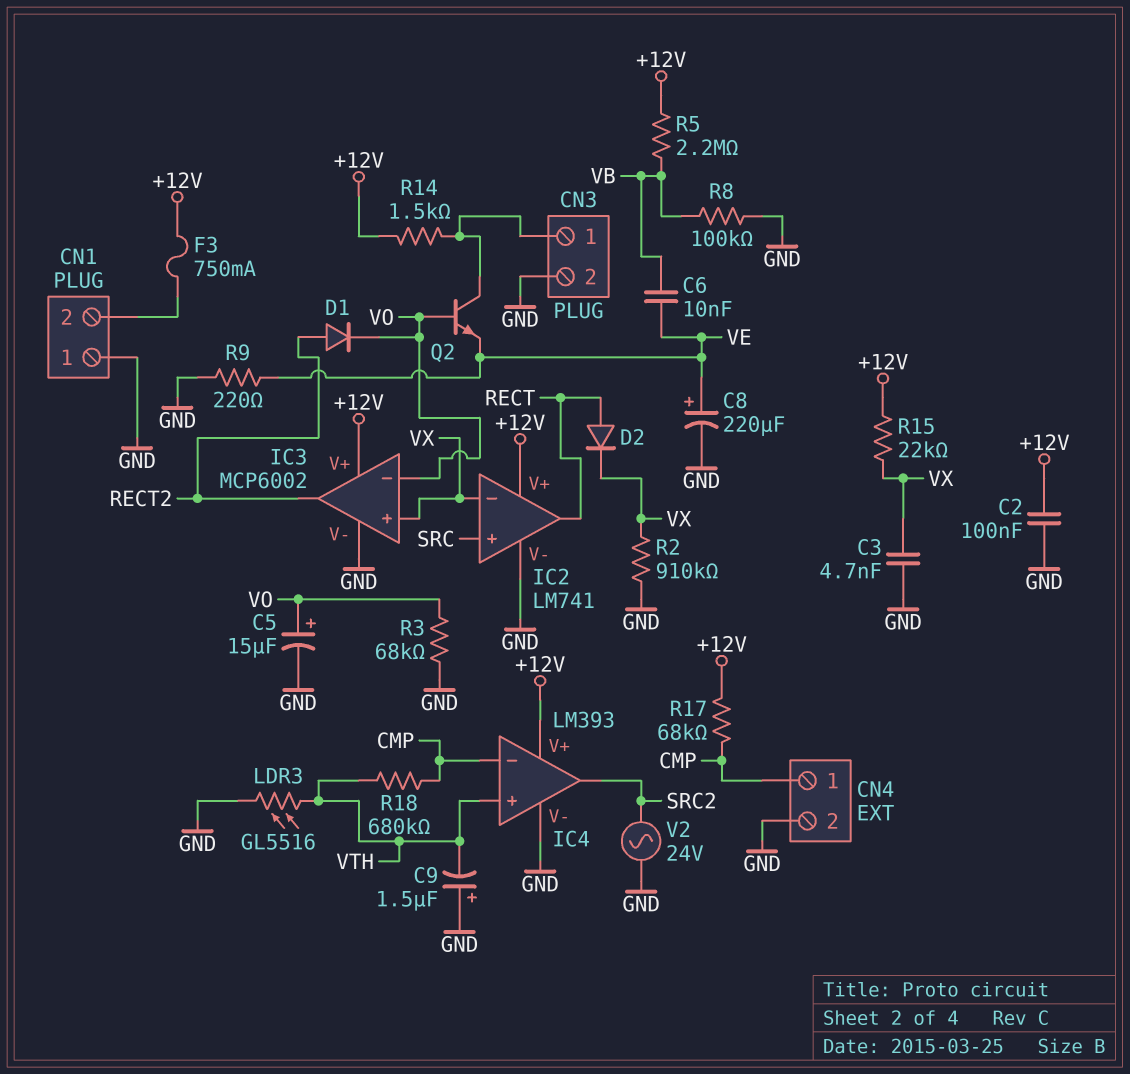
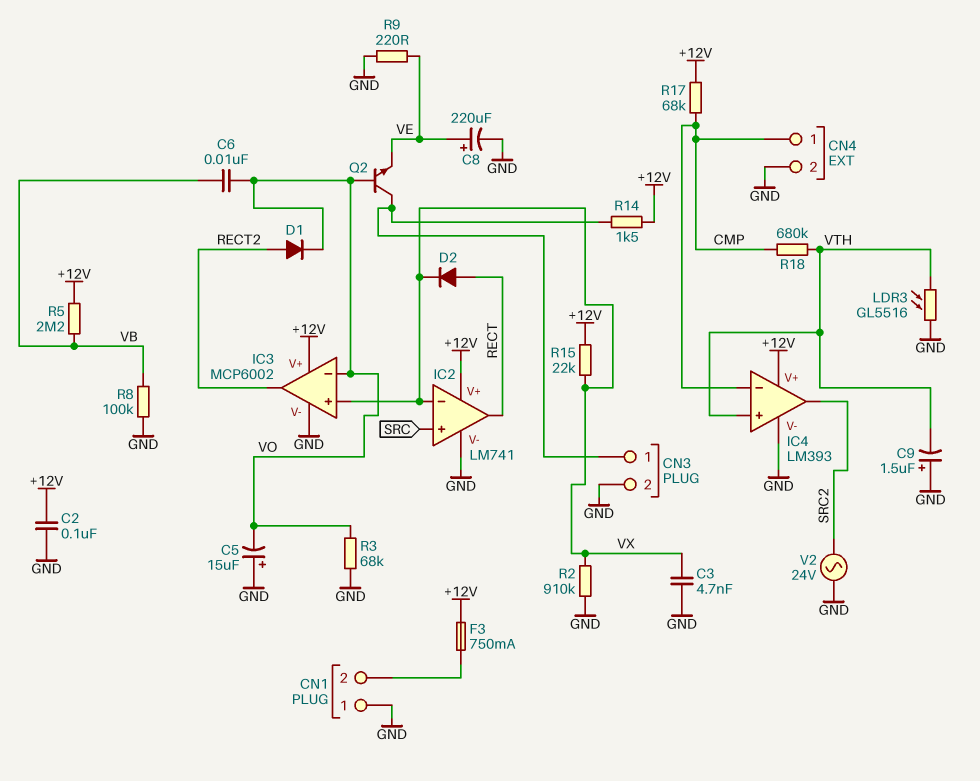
C5: 15uF (plus VO, minus GND) -> 15uF (plus GND, minus VO)
C6: 10nF (VB, VE) -> 10nF (VB, VO)

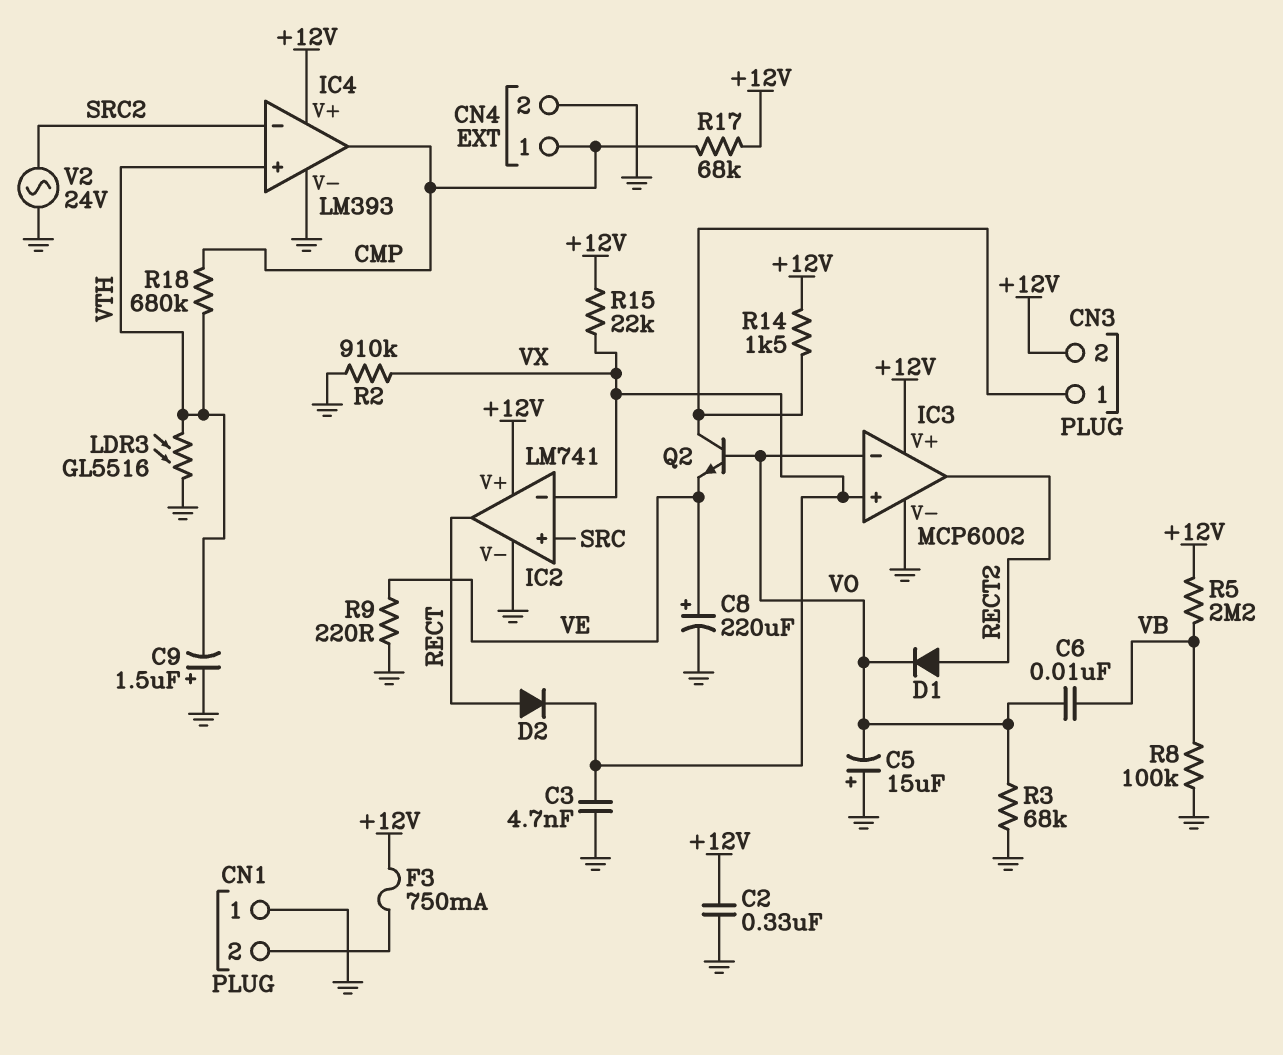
C2: 100nF (+12V, GND) -> 330nF (+12V, GND)
CN3 pin 2: GND -> +12V
IC4 pin in-: CMP -> SRC2
IC4 pin out: SRC2 -> CMP

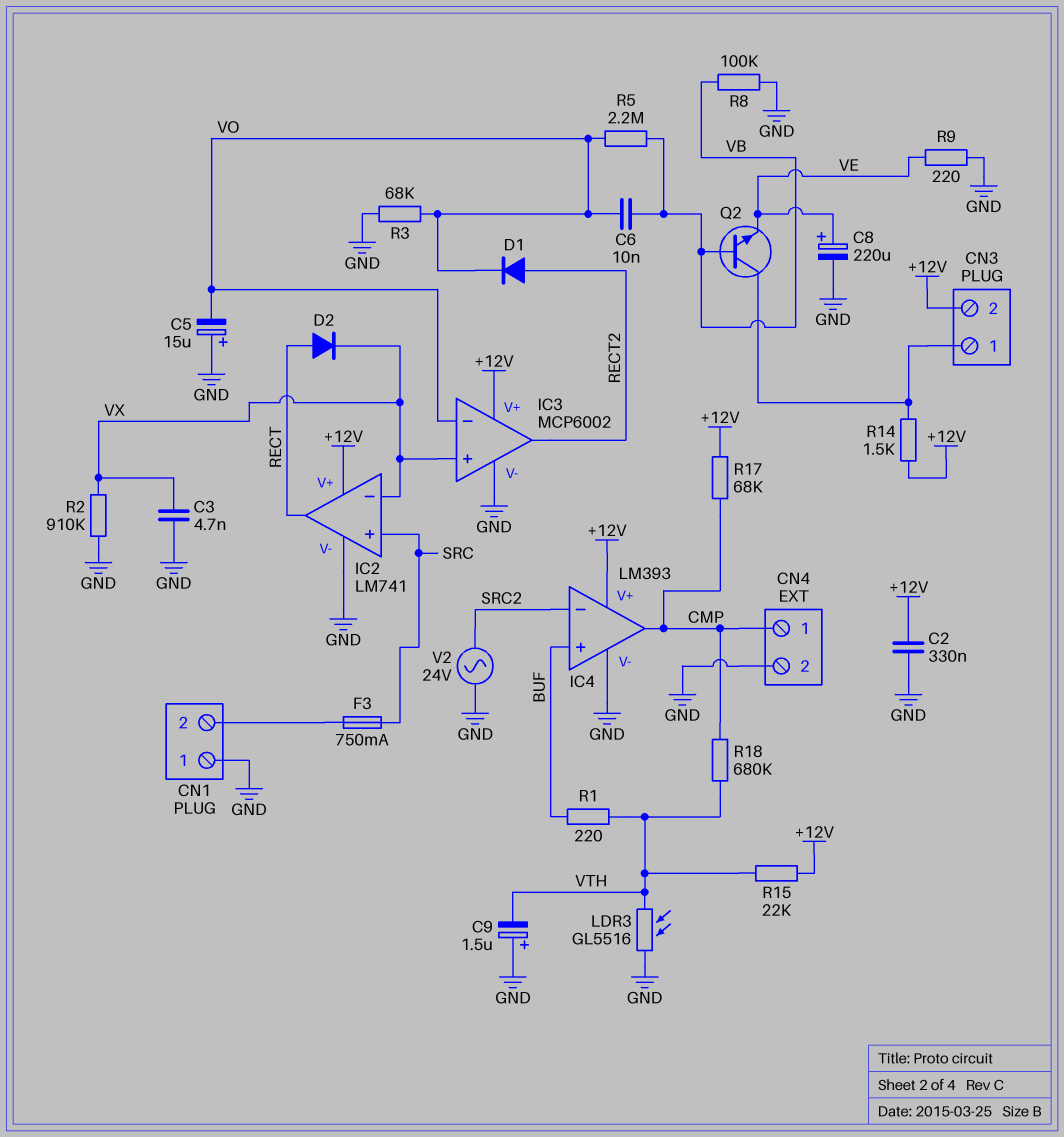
F3: 750mA (+12V, CN1/2) -> 750mA (CN1/2, SRC)
IC4 pin in+: VTH -> BUF
Q2: NPN (B VO, C CN3/1, E VE) -> NPN (B VB, C CN3/1, E VE)
R1: none -> 220 (BUF, VTH)
R5: 2.2M (+12V, VB) -> 2.2M (VB, VO)
R15: 22k (+12V, VX) -> 22k (+12V, VTH)

